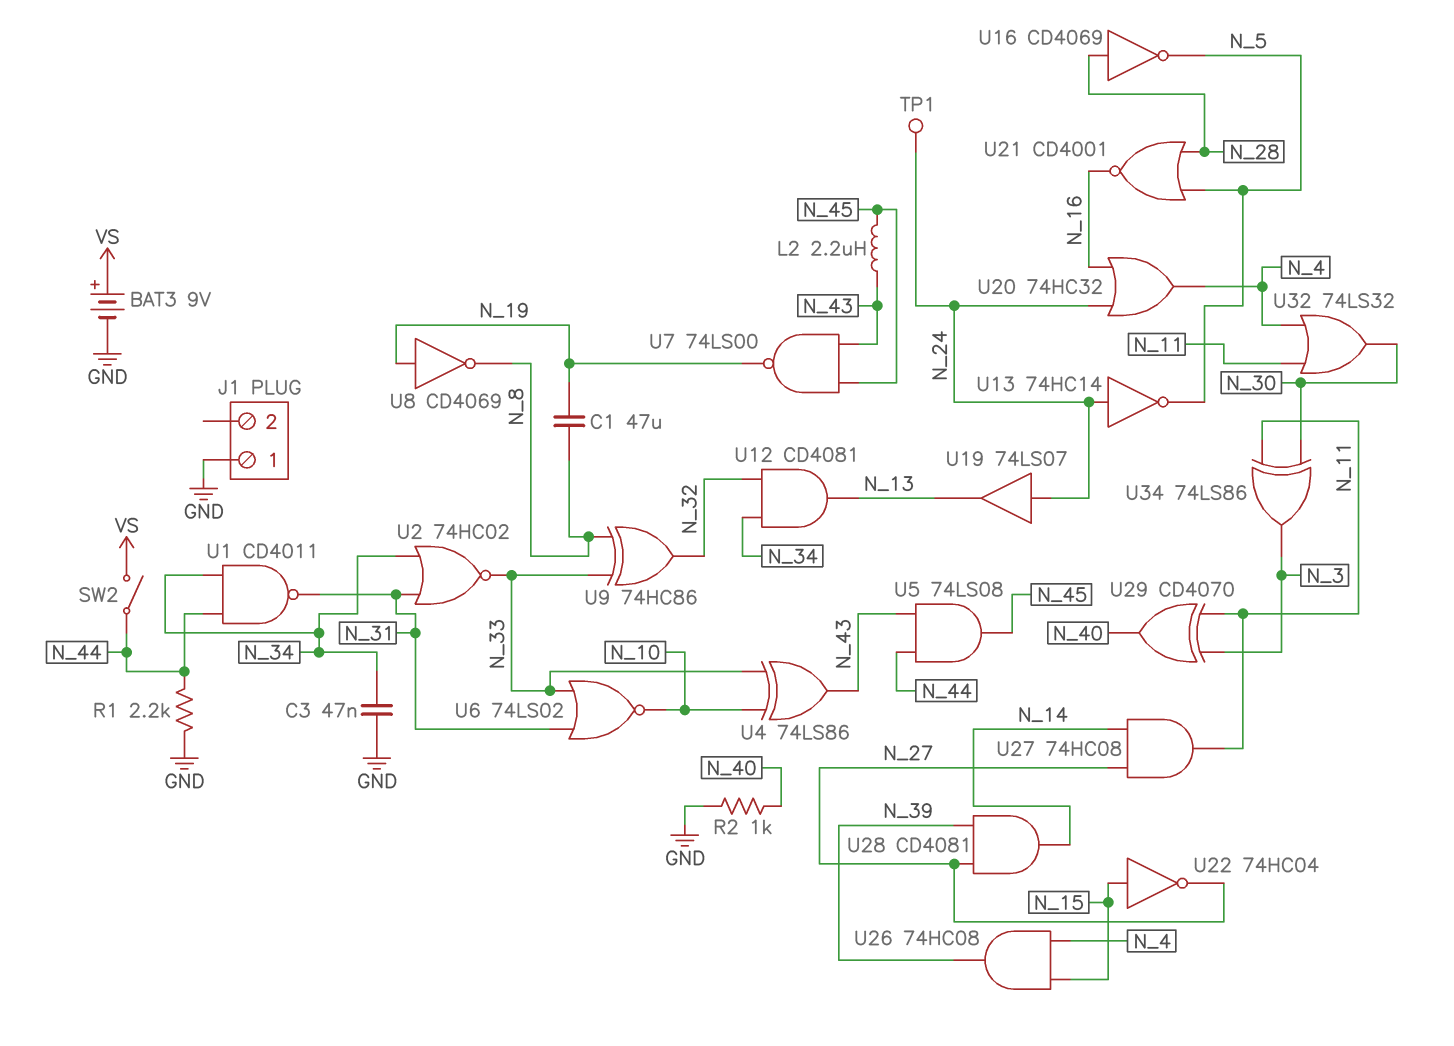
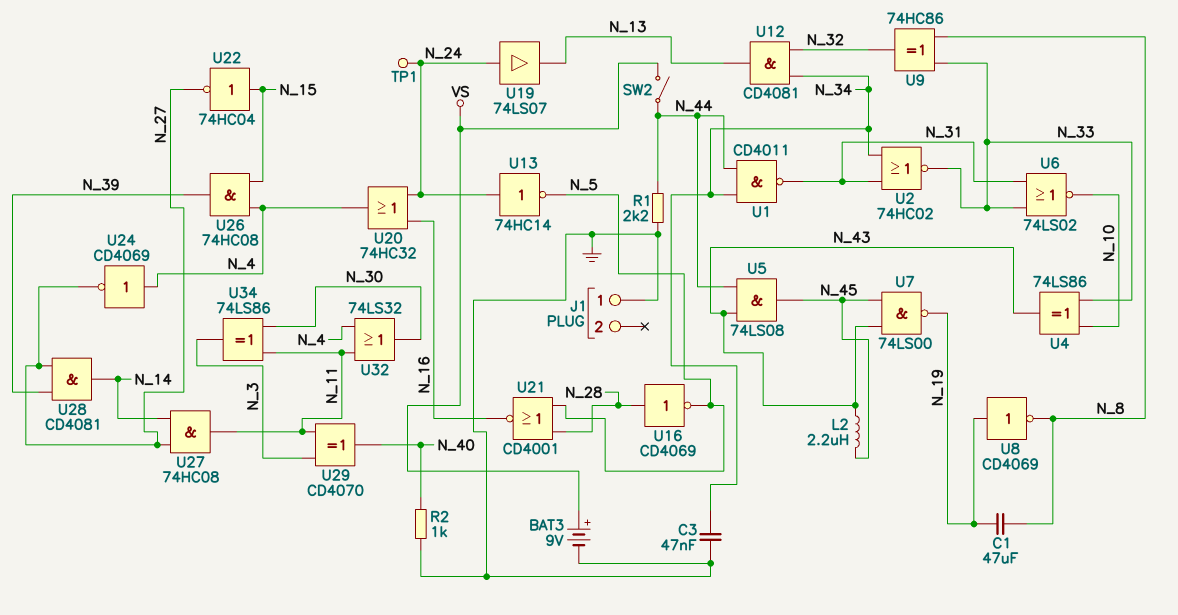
U24: none -> NOT CD4069 (in N_4, out N_27)

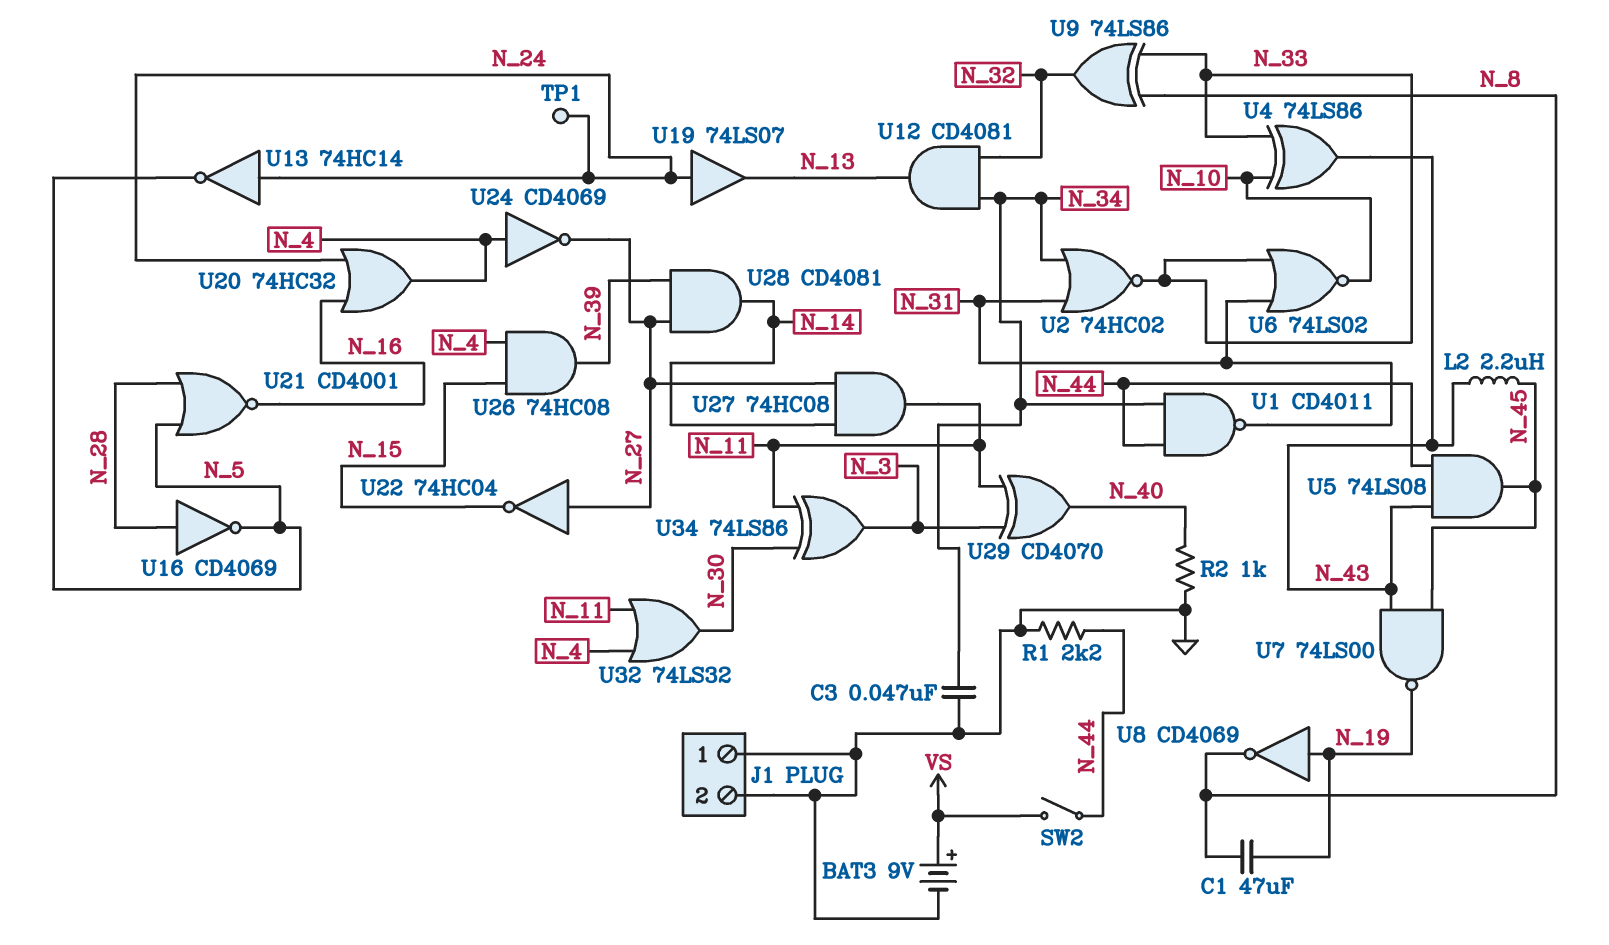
J1 pin 2: none -> GND
U9: XOR 74HC86 (in N_8, in N_33, out N_32) -> XOR 74LS86 (in N_8, in N_33, out N_32)
U22: NOT 74HC04 (in N_15, out N_27) -> NOT 74HC04 (in N_27, out N_15)

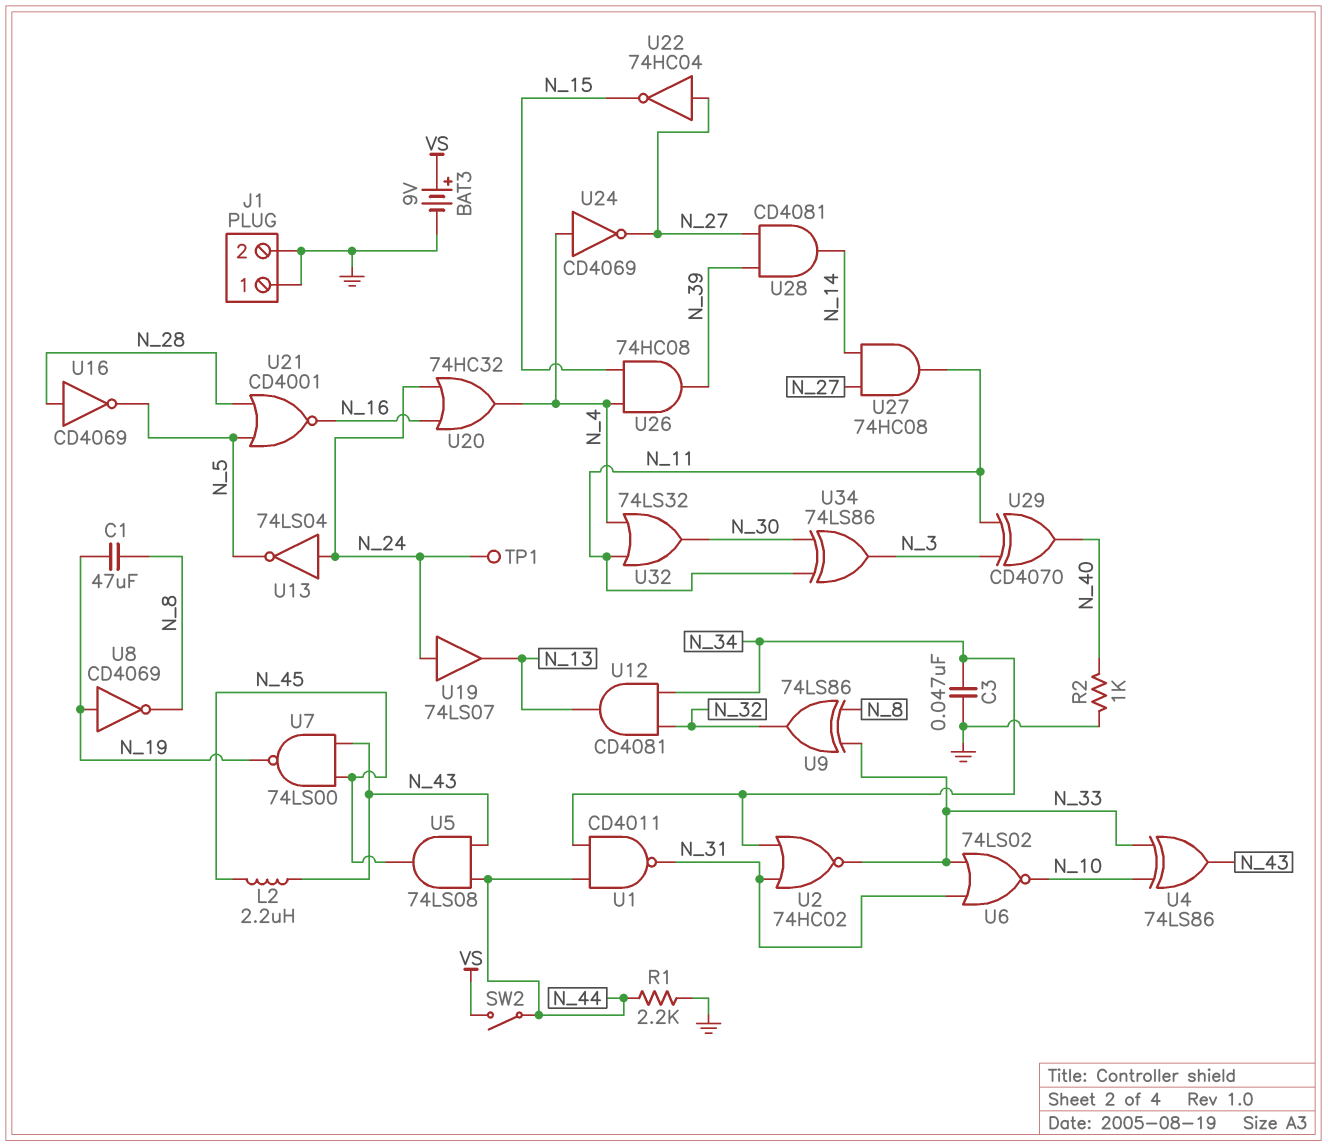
U13: NOT 74HC14 (in N_24, out N_5) -> NOT 74LS04 (in N_24, out N_5)

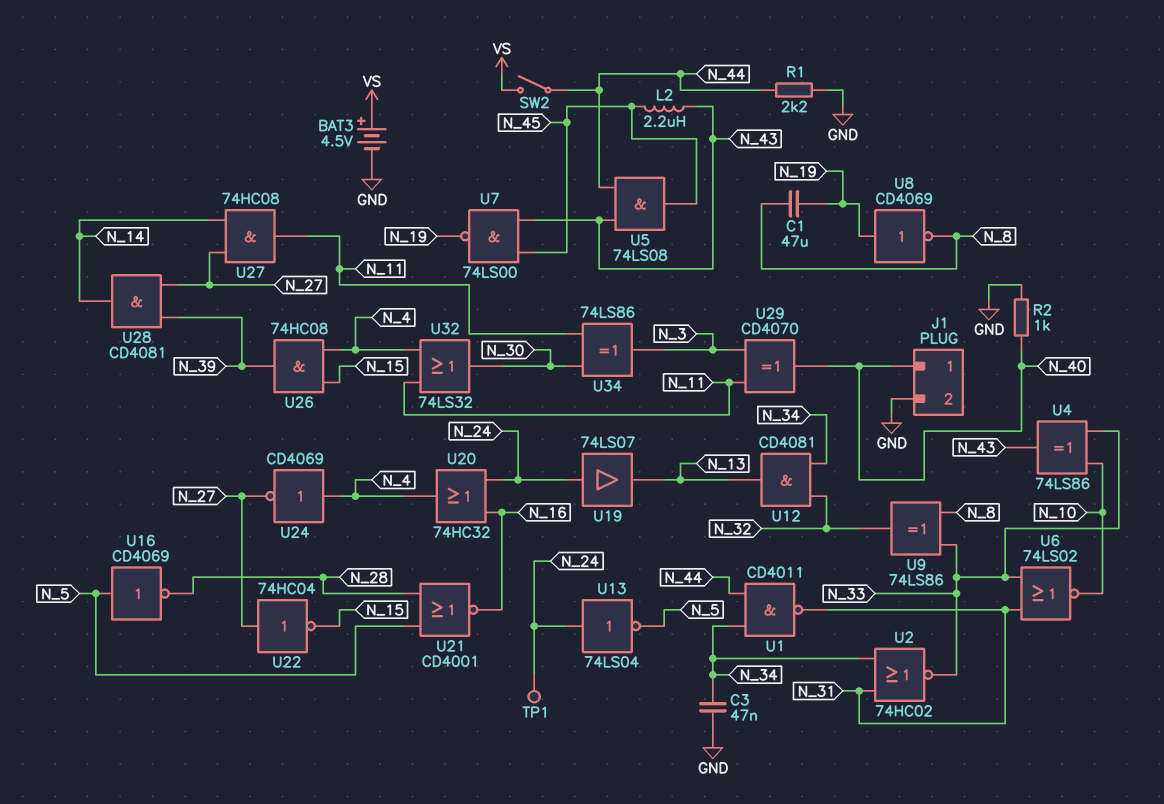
BAT3: 9V (plus VS, minus GND) -> 4.5V (plus VS, minus GND)
J1 pin 1: GND -> N_40
U16: NOT CD4069 (in N_28, out N_5) -> NOT CD4069 (in N_5, out N_28)

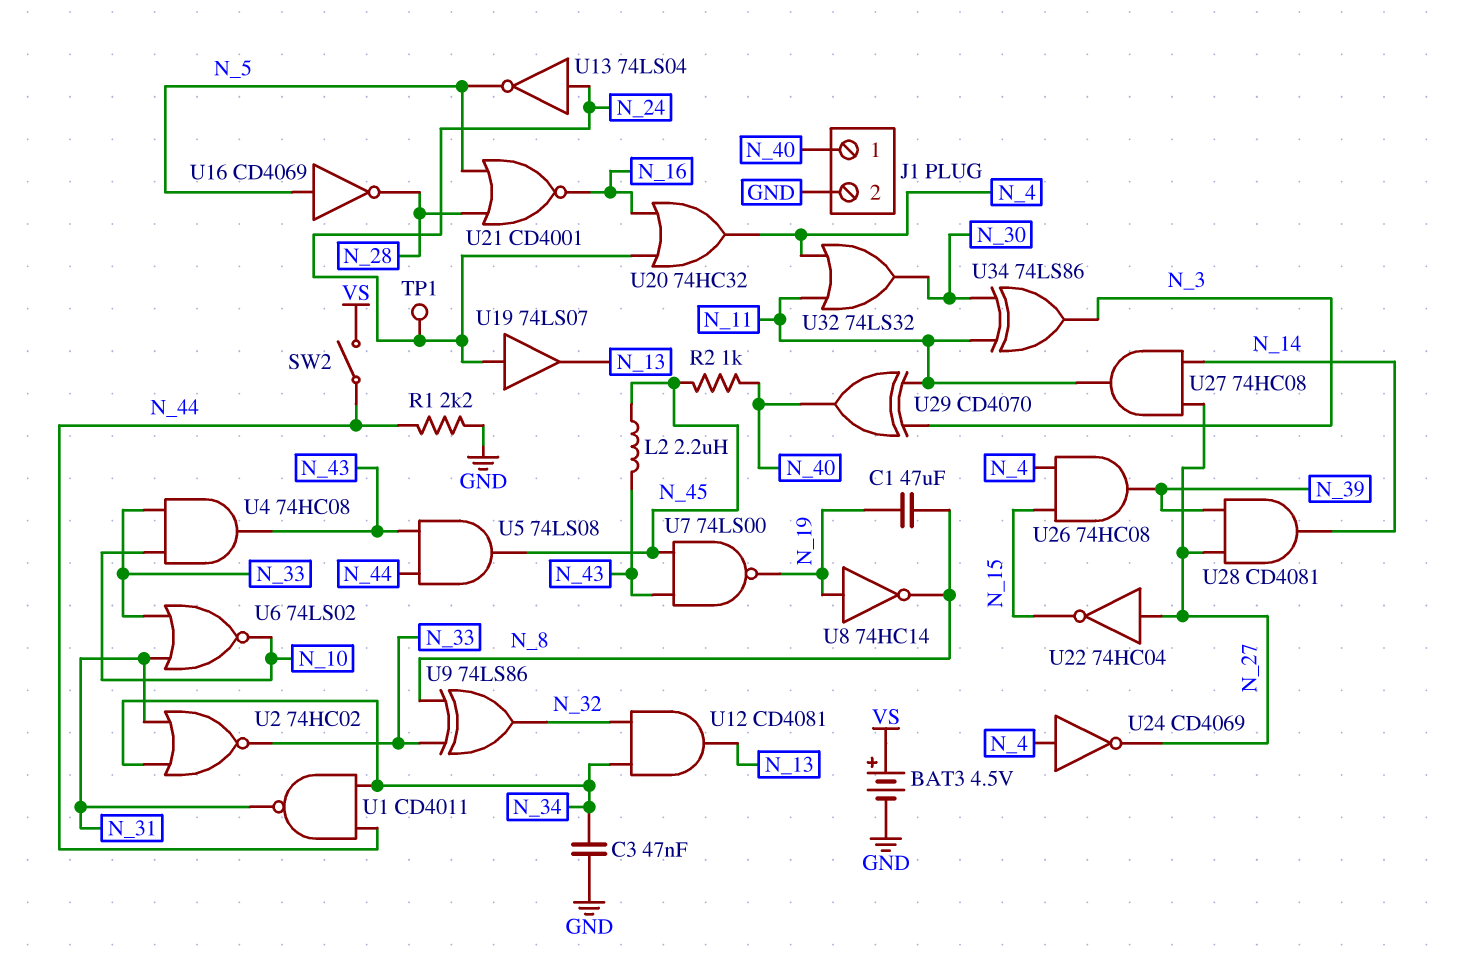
R2: 1k (GND, N_40) -> 1k (N_40, N_45)
U4: XOR 74LS86 (in N_10, in N_33, out N_43) -> AND 74HC08 (in N_10, in N_33, out N_43)
U8: NOT CD4069 (in N_19, out N_8) -> NOT 74HC14 (in N_19, out N_8)

